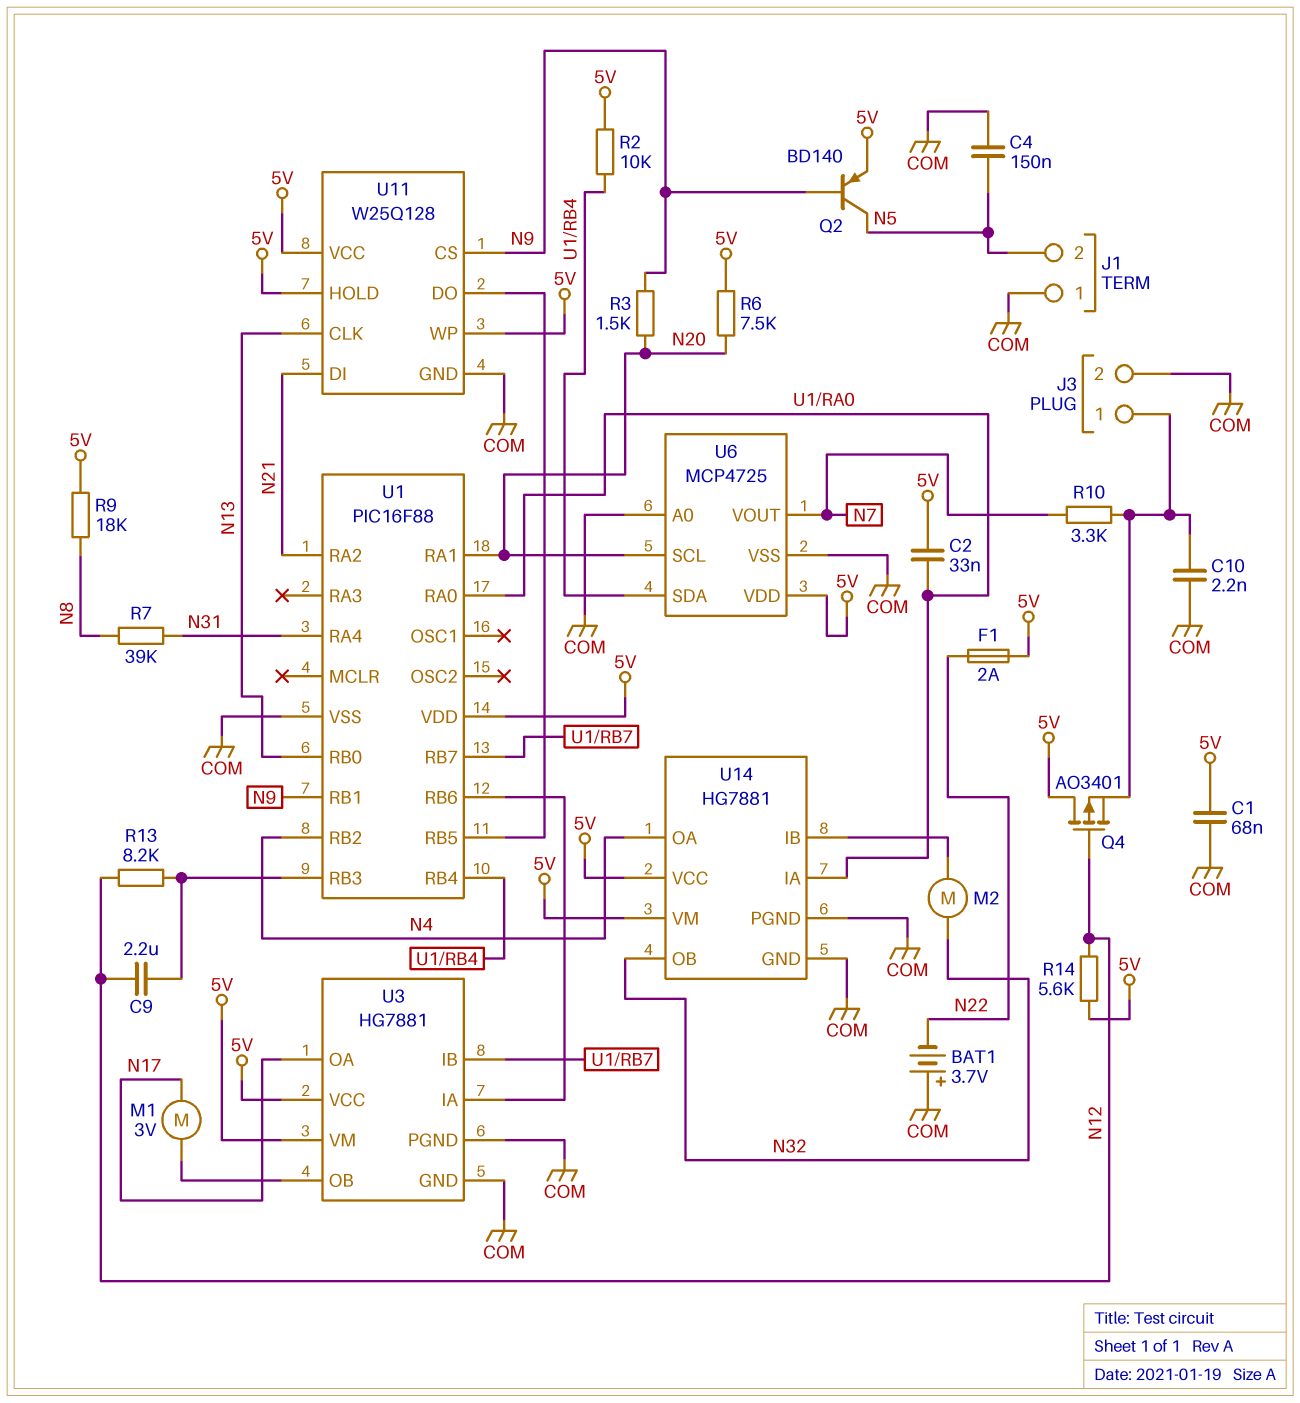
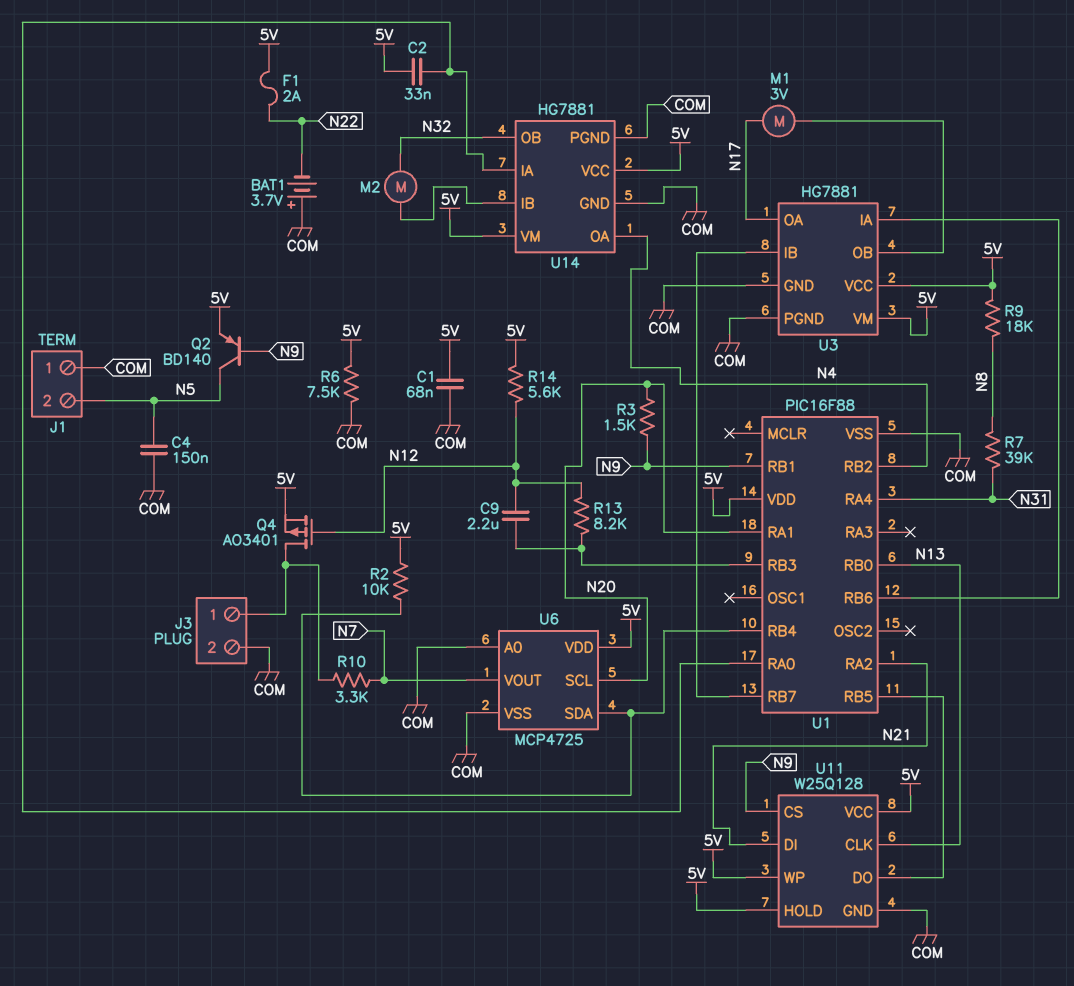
C10: 2.2nF (COM, J3/1) -> none
Q4: PMOS AO3401 (G N12, D 5V, S J3/1) -> PMOS AO3401 (G N12, D J3/1, S 5V)
R6: 7.5k (5V, N20) -> 7.5k (5V, COM)

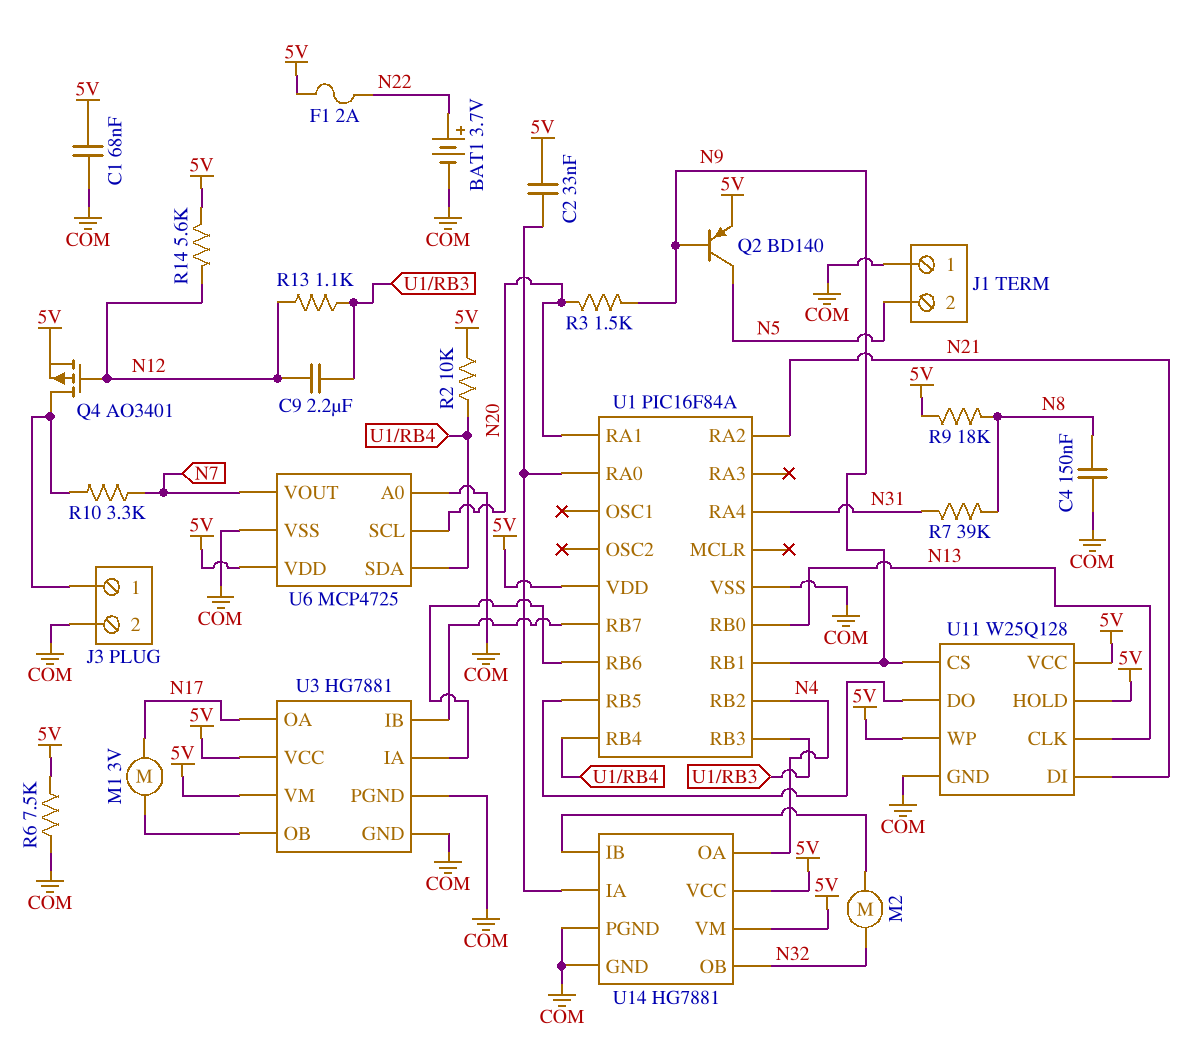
BAT1: 3.7V (plus COM, minus N22) -> 3.7V (plus N22, minus COM)
C4: 150nF (COM, N5) -> 150nF (COM, N8)
R13: 8.2k (N12, U1/RB3) -> 1.1k (N12, U1/RB3)
U1: PIC16F88 -> PIC16F84A

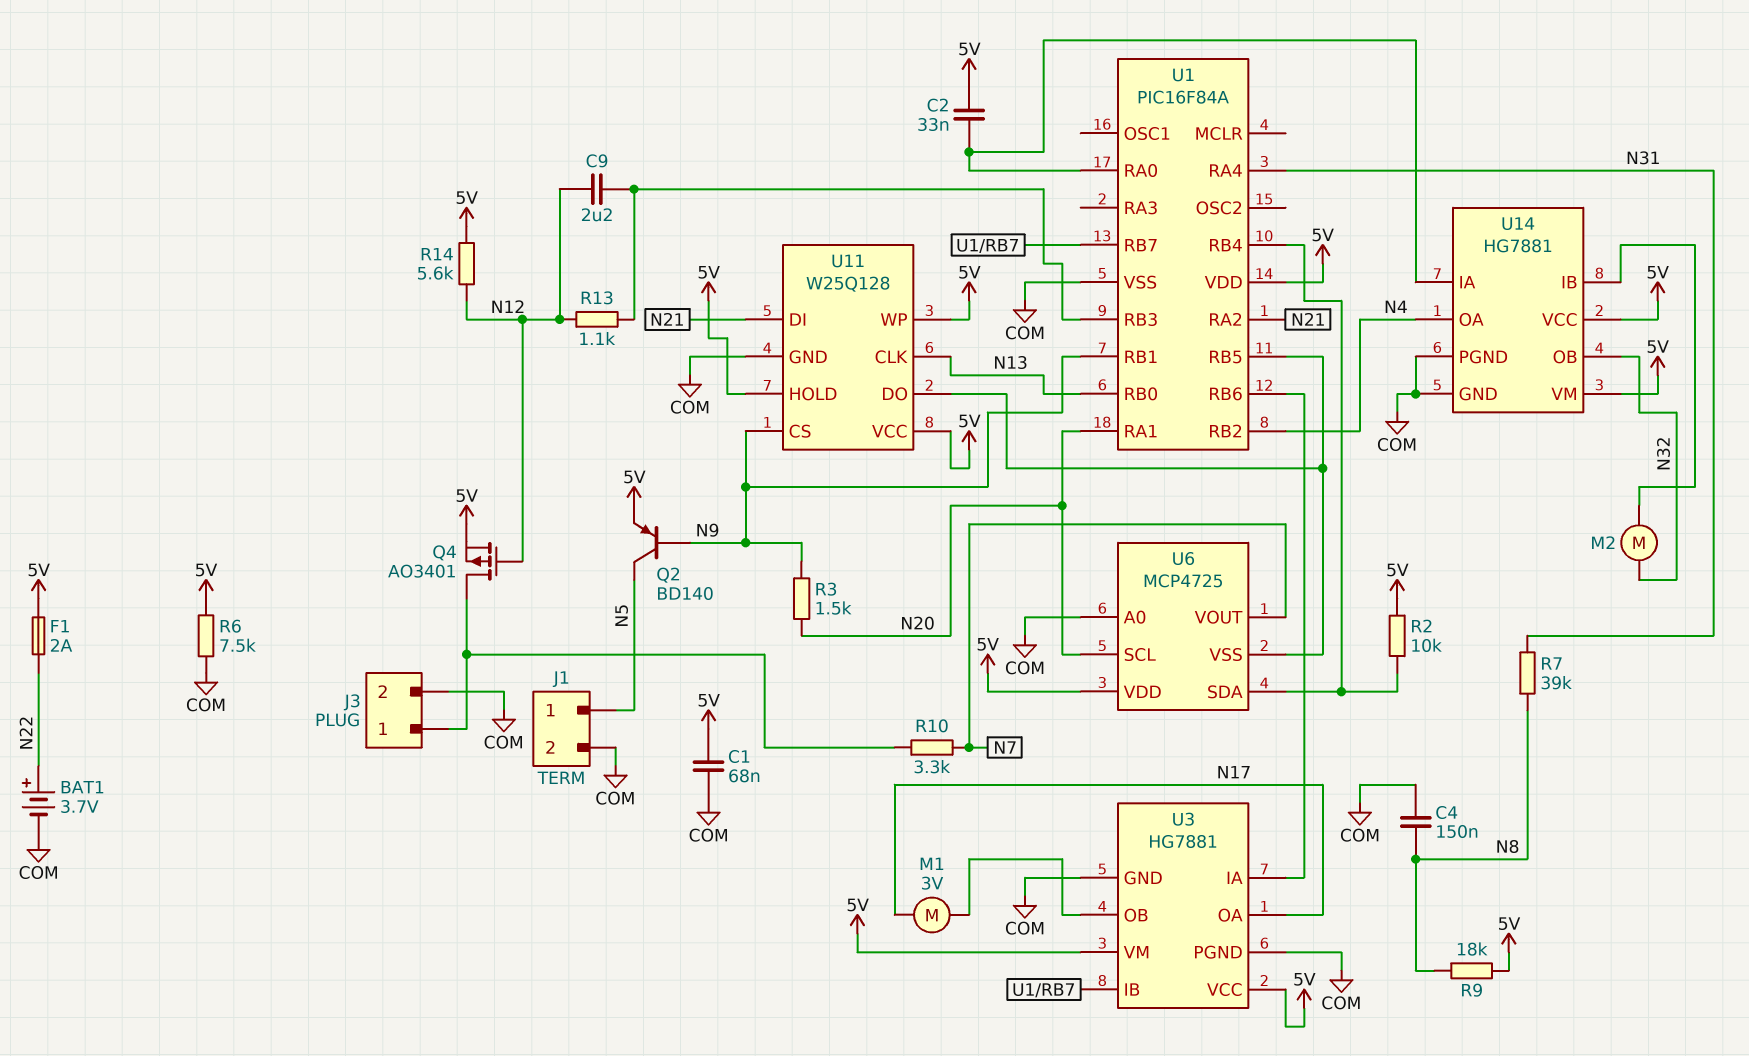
J1 pin 1: COM -> N5
J1 pin 2: N5 -> COM
U6 pin VSS: COM -> U1/RB5

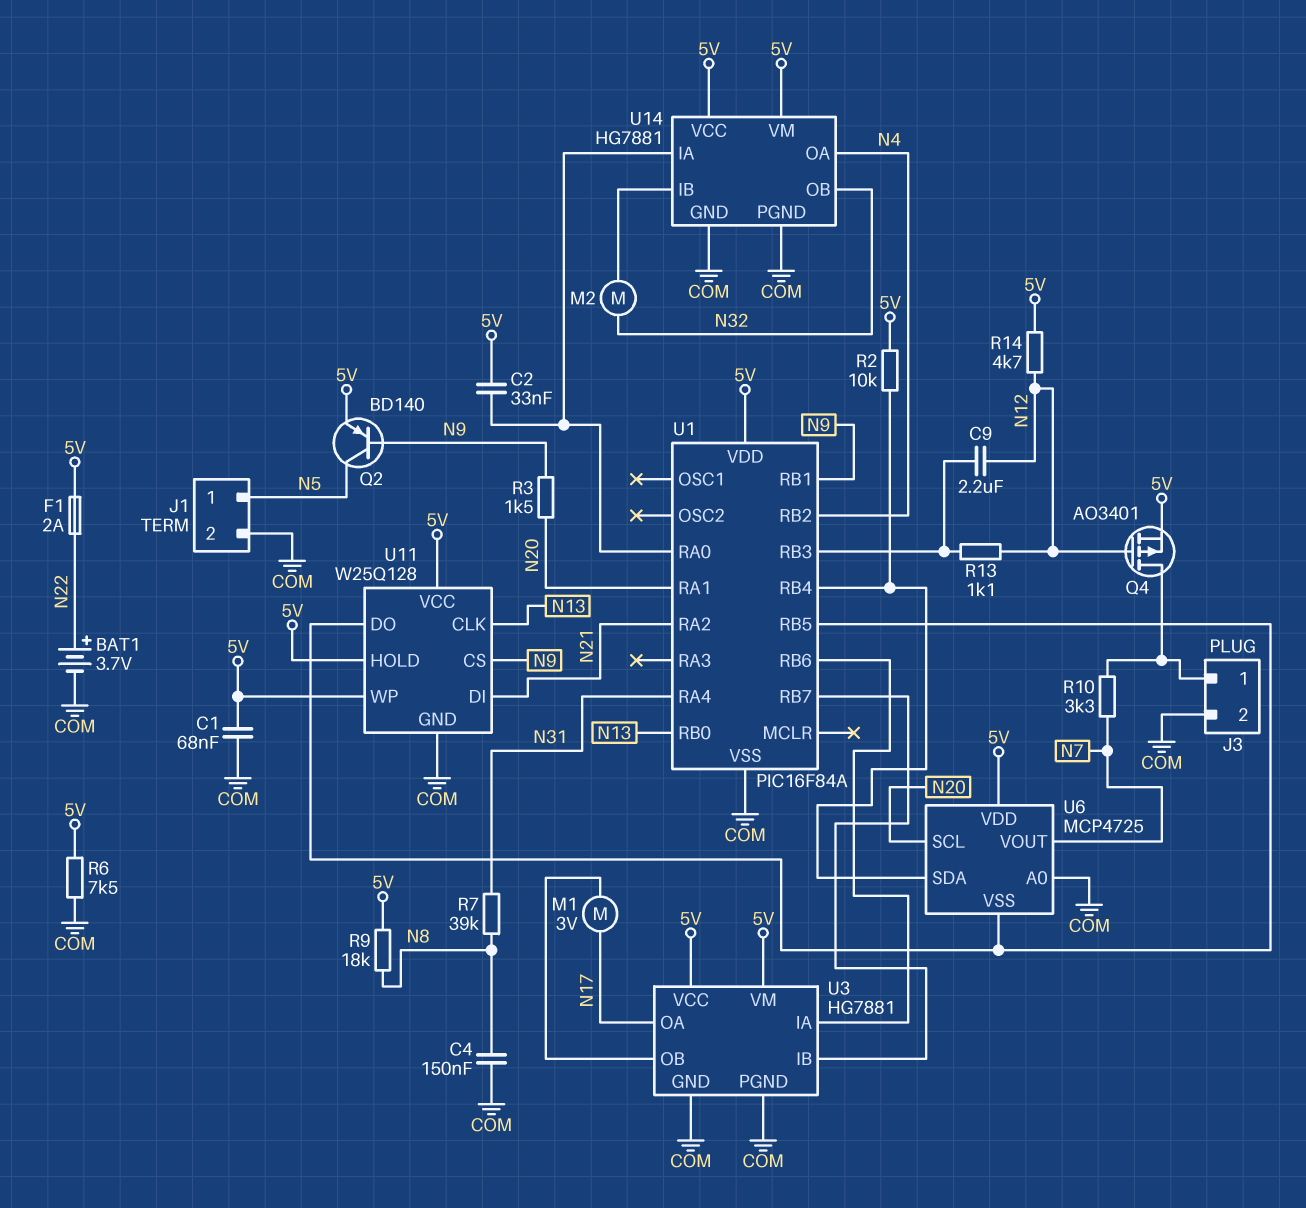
R14: 5.6k (5V, N12) -> 4.7k (5V, N12)

